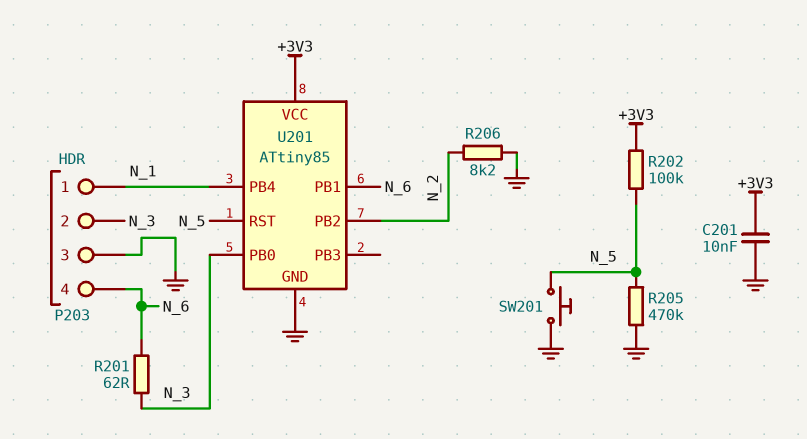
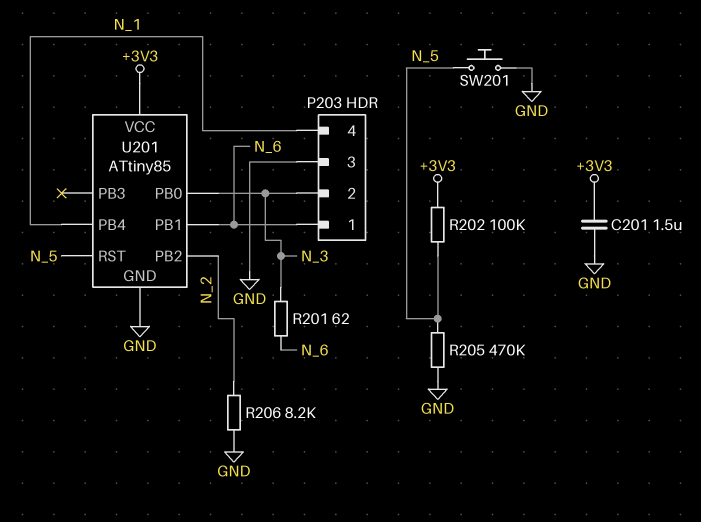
C201: 10nF (+3V3, GND) -> 1.5uF (+3V3, GND)
P203 pin 1: N_1 -> N_6
P203 pin 4: N_6 -> N_1

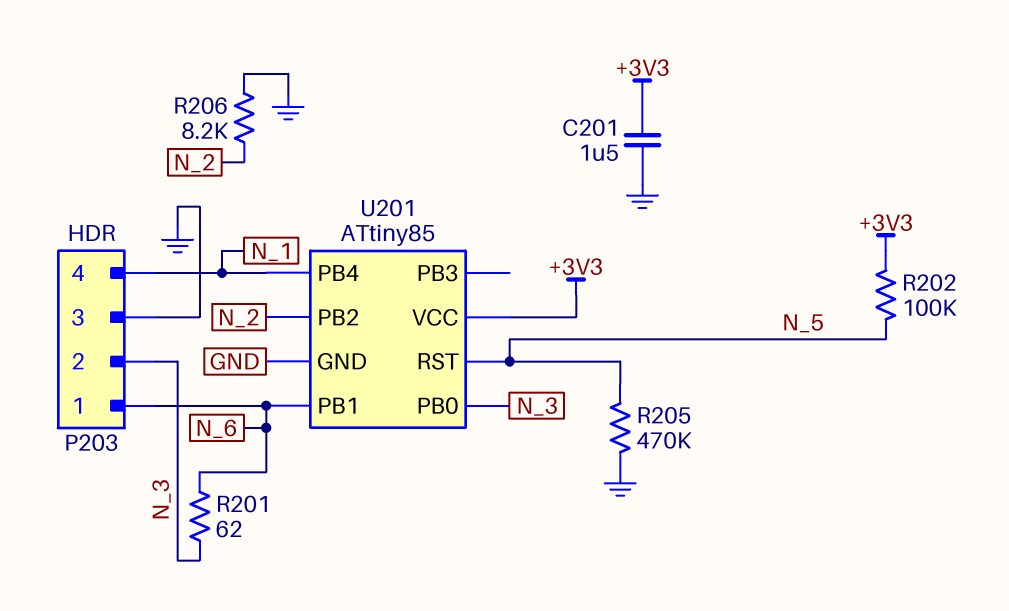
SW201: button (GND, N_5) -> none

